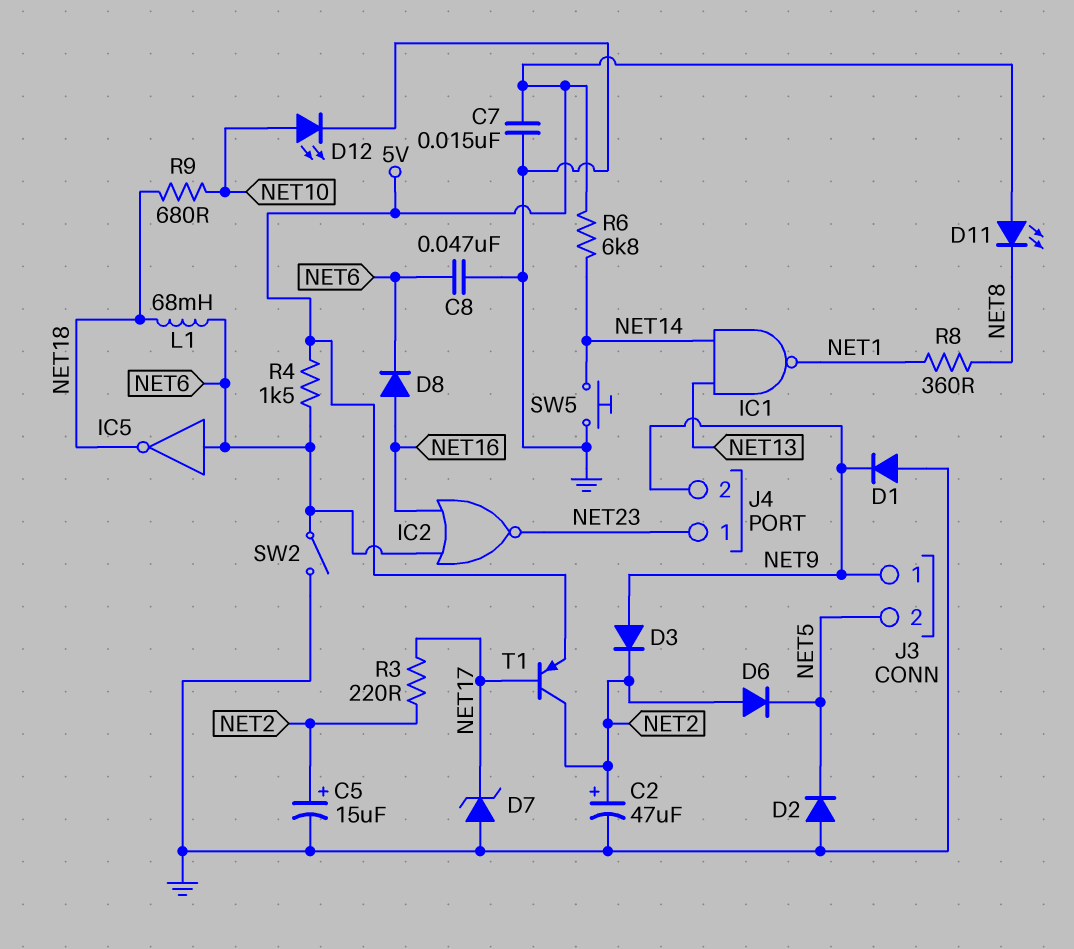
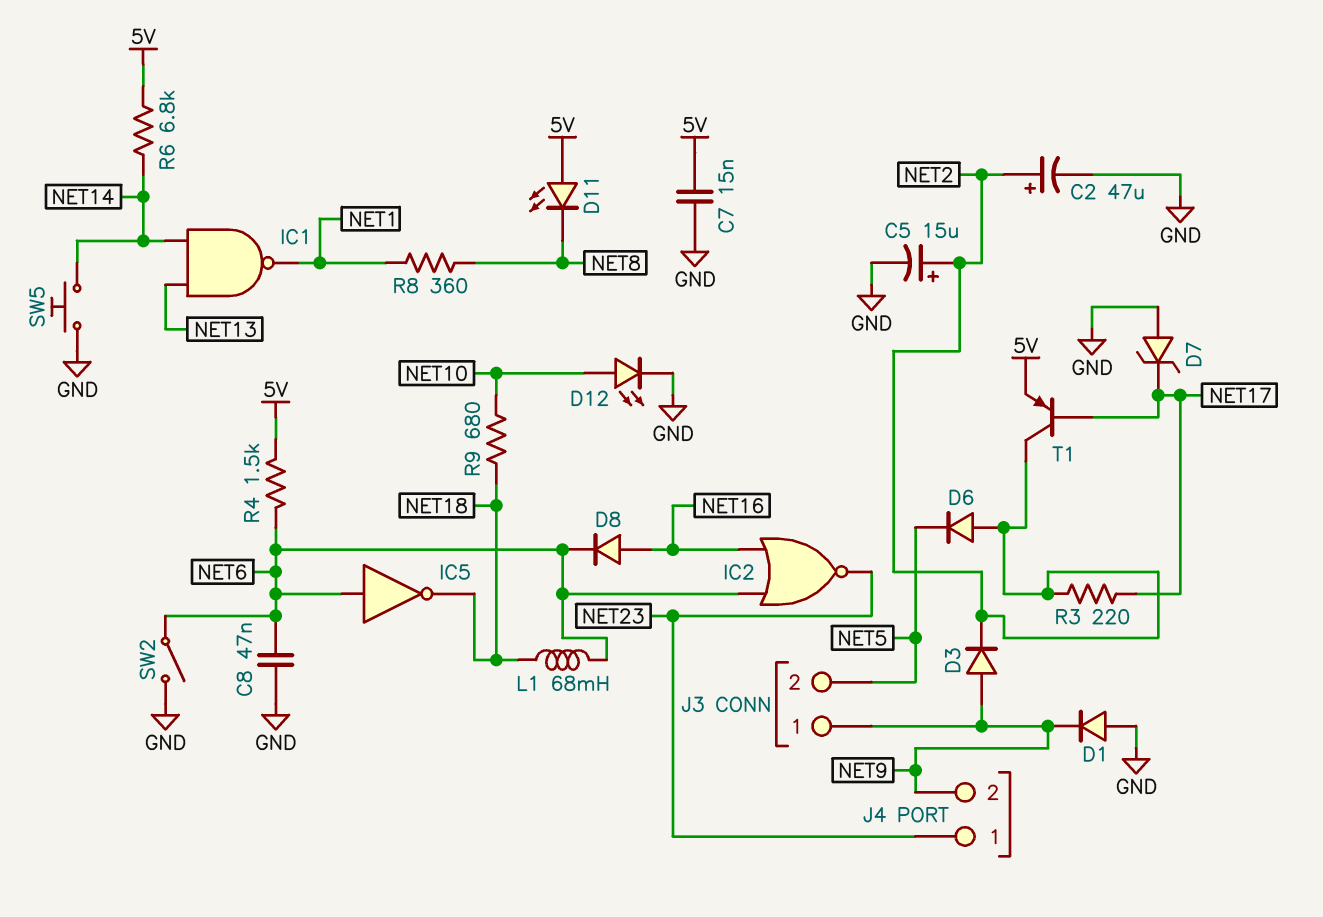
D2: diode (A GND, K NET5) -> none

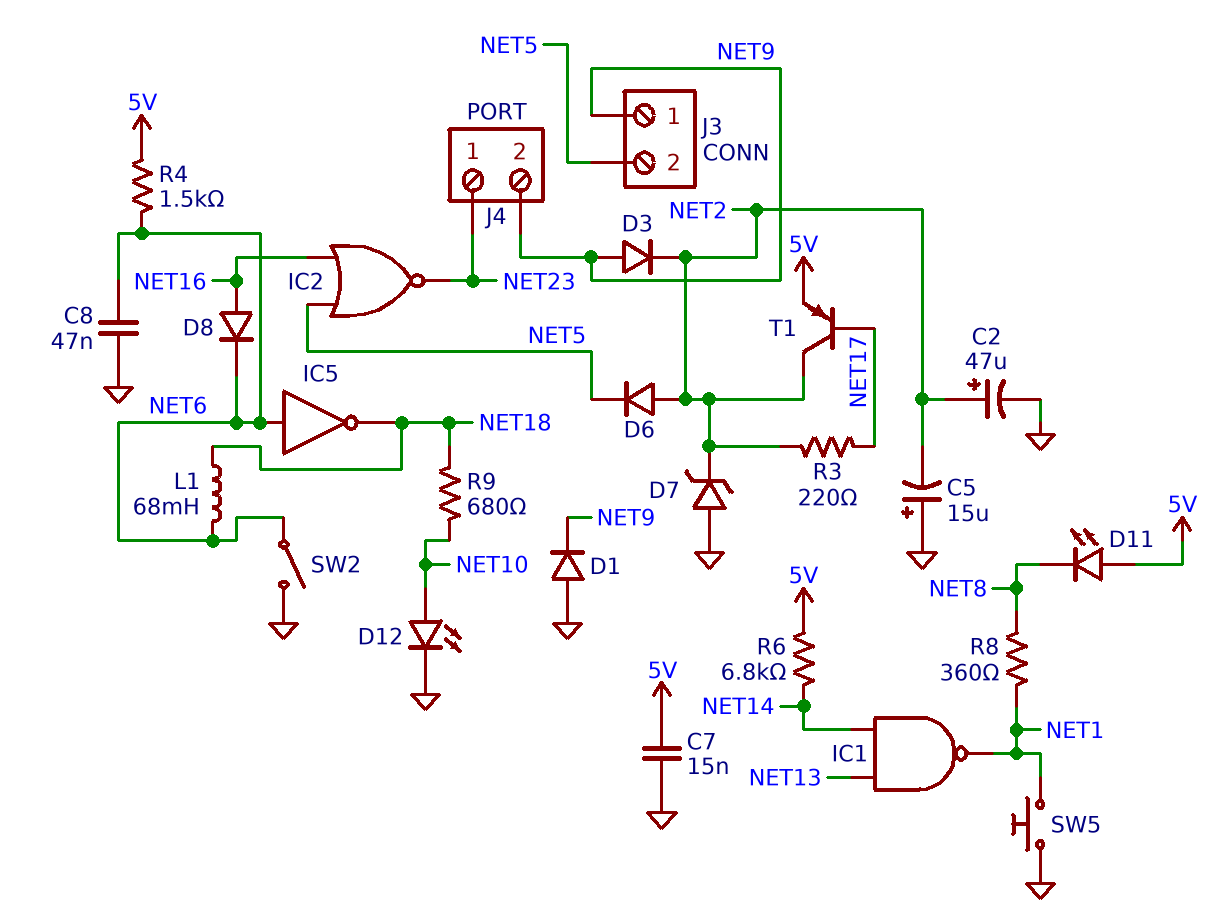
C5: 15uF (plus NET2, minus GND) -> 15uF (plus GND, minus NET2)
D7: zener (A GND, K NET17) -> zener (A GND, K NET2)
IC2: NOR (in NET6, in NET16, out NET23) -> NOR (in NET5, in NET16, out NET23)
SW5: button (GND, NET14) -> button (GND, NET1)

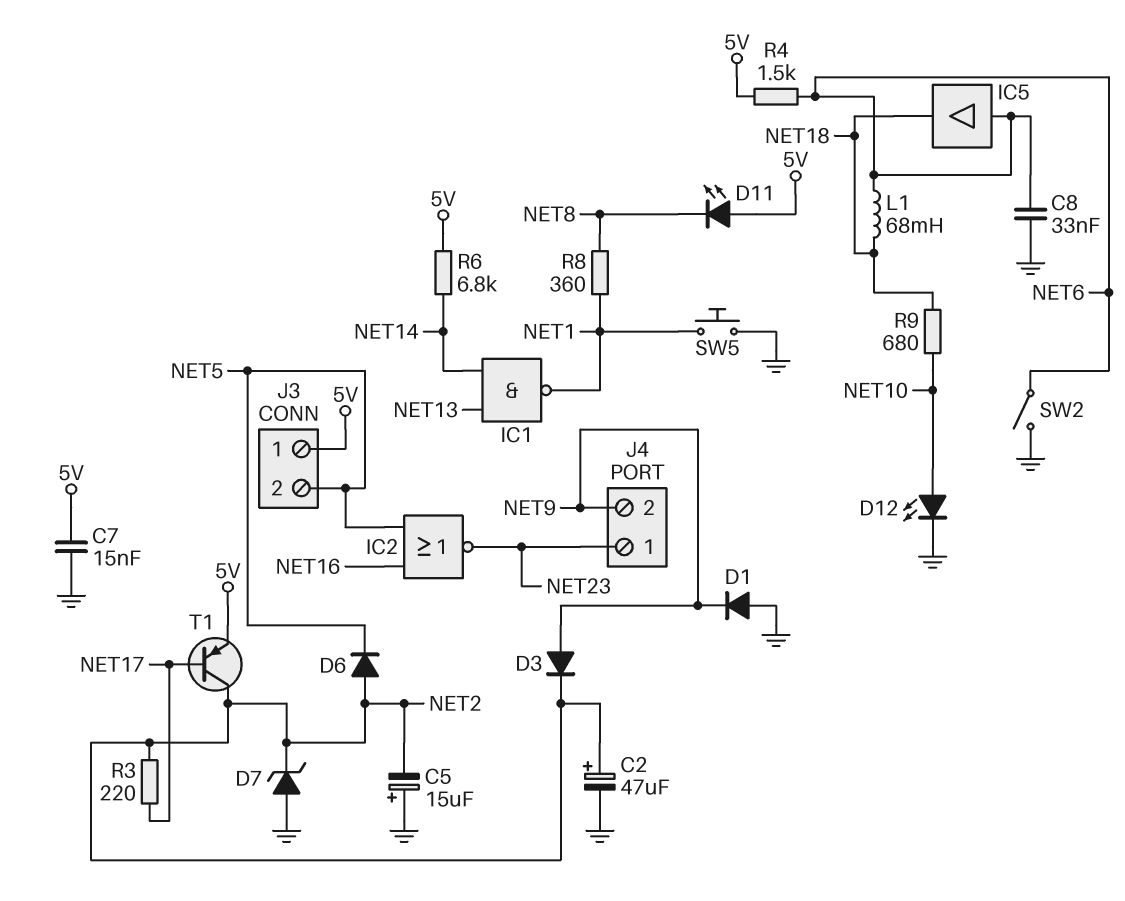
C8: 47nF (GND, NET6) -> 33nF (GND, NET6)
D8: diode (A NET16, K NET6) -> none
IC5: NOT (in NET6, out NET18) -> buffer (in NET6, out NET18)
J3 pin 1: NET9 -> 5V

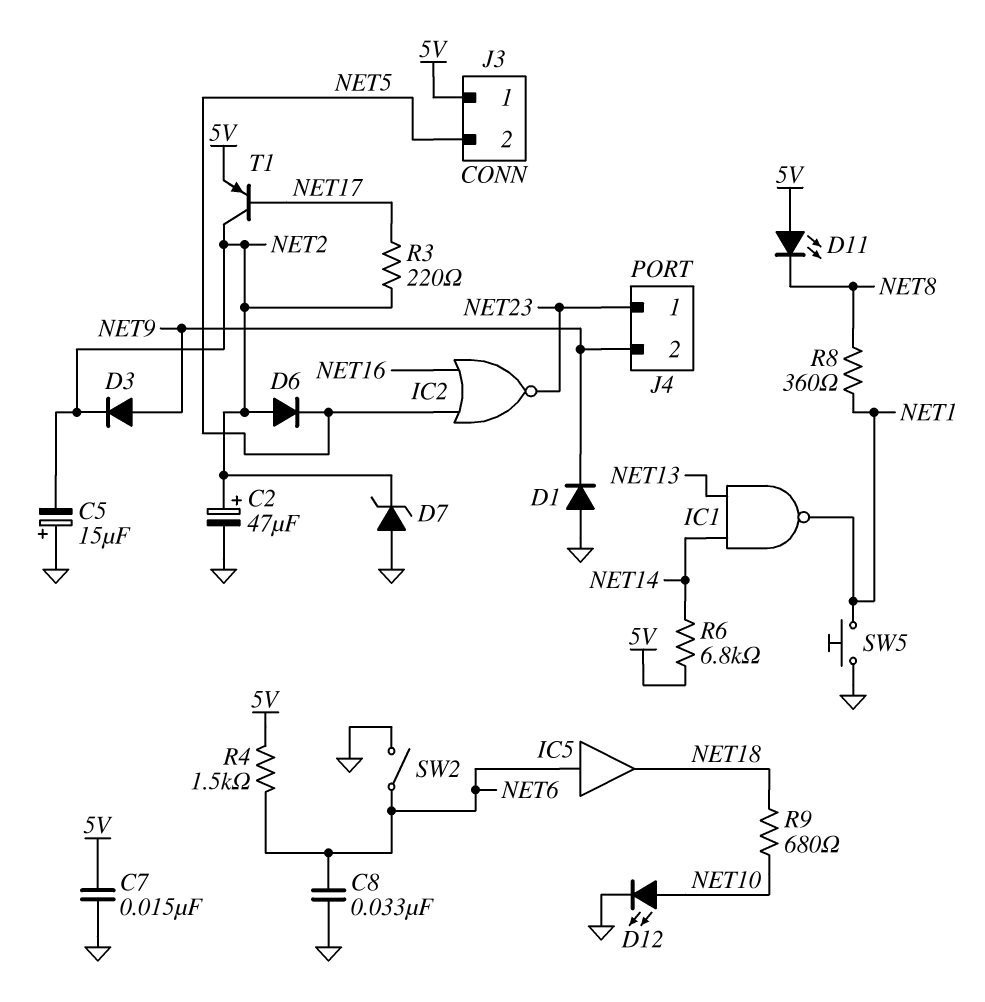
L1: 68mH (NET6, NET18) -> none

